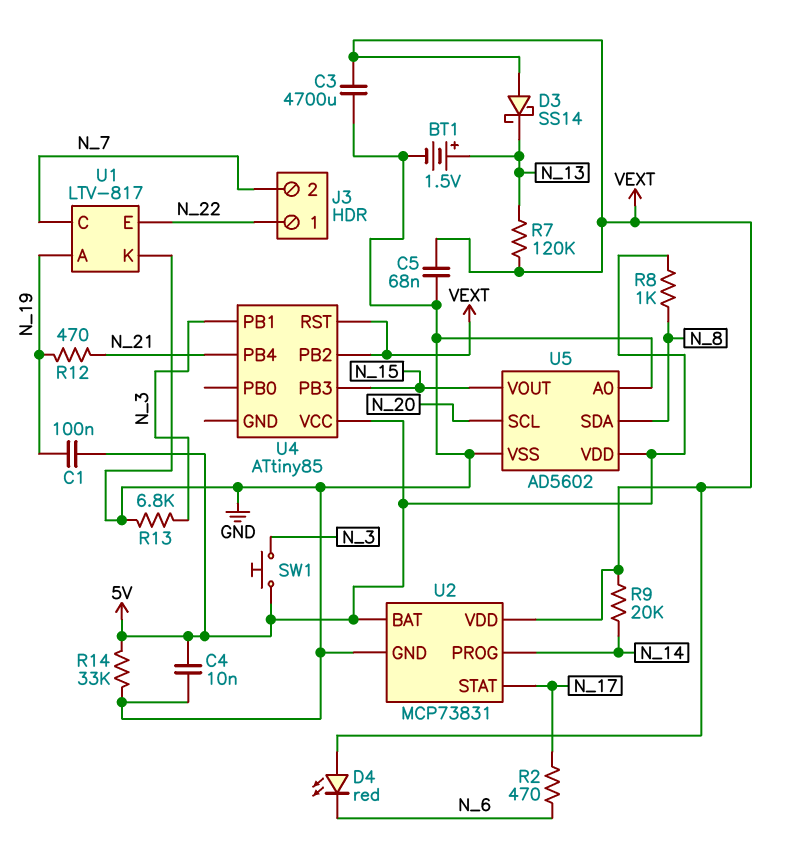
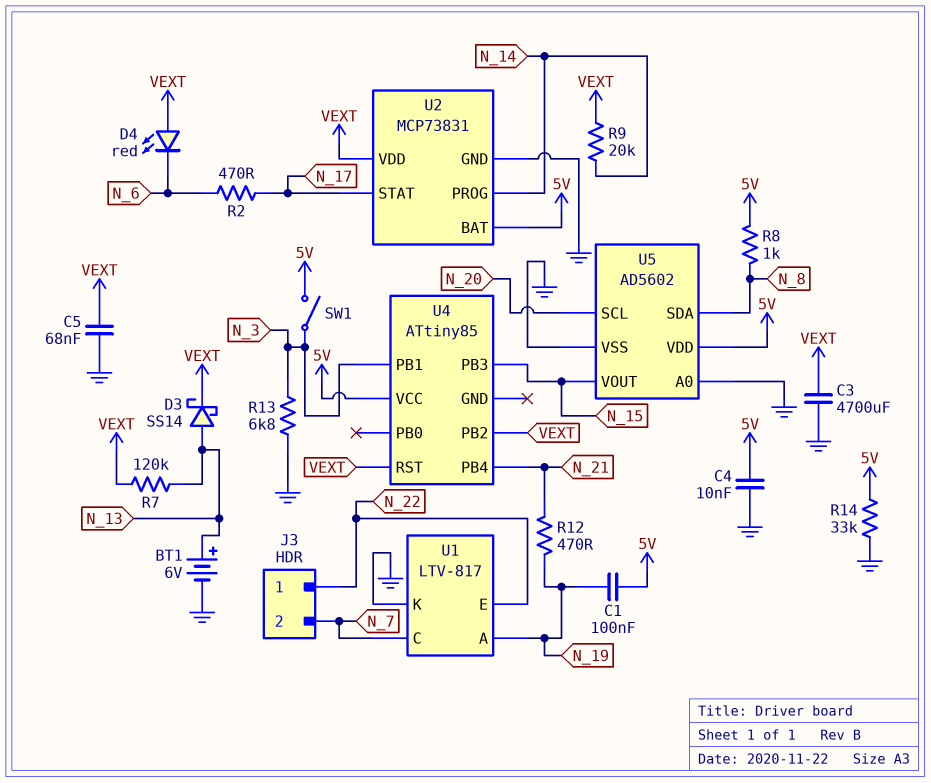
BT1: 1.5V (plus N_13, minus GND) -> 6V (plus N_13, minus GND)
D3: schottky SS14 (A VEXT, K N_13) -> schottky SS14 (A N_13, K VEXT)
SW1: button (5V, N_3) -> switch (5V, N_3)

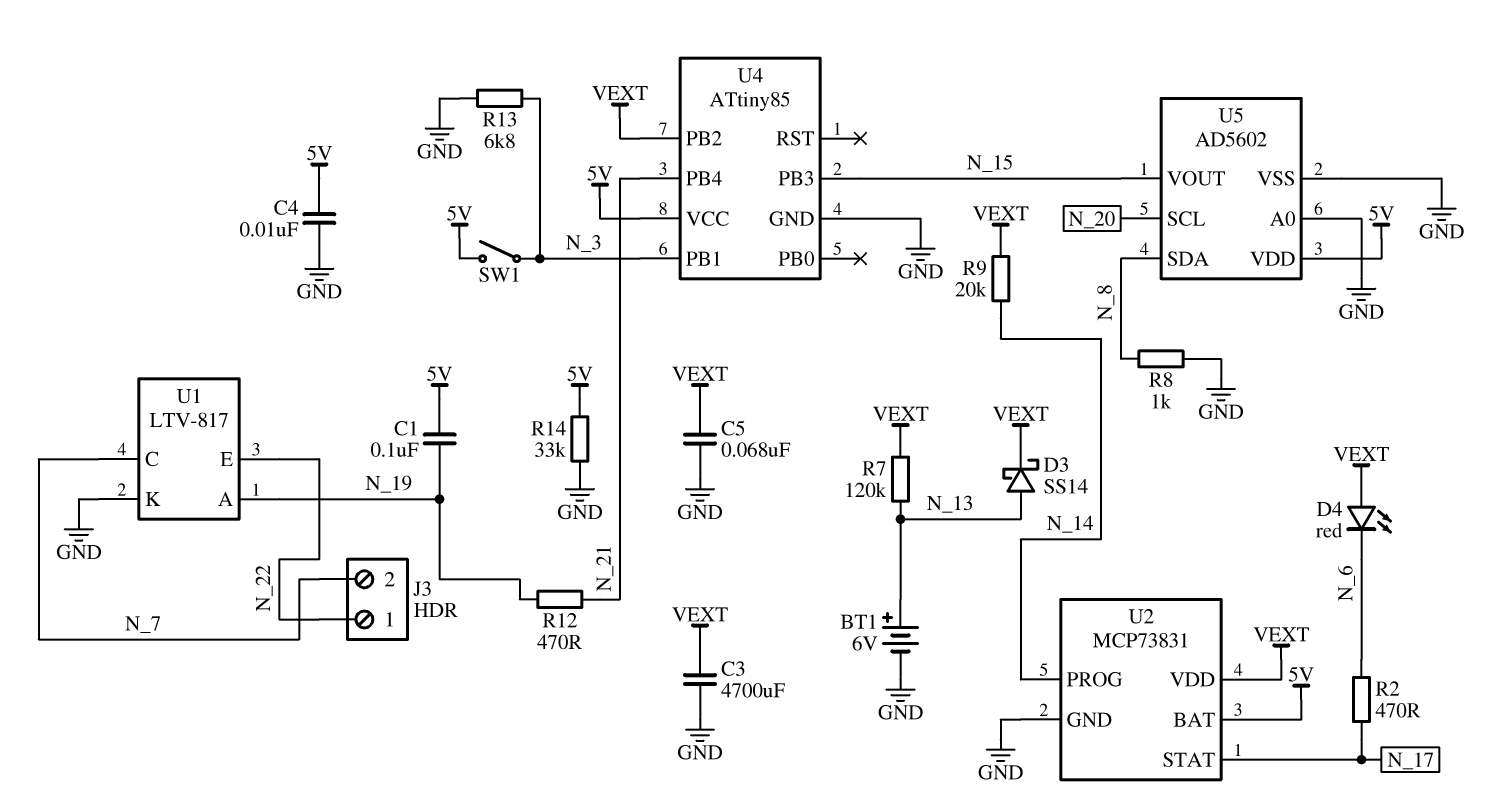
R8: 1k (5V, N_8) -> 1k (GND, N_8)
U4 pin GND: none -> GND
U4 pin RST: VEXT -> none

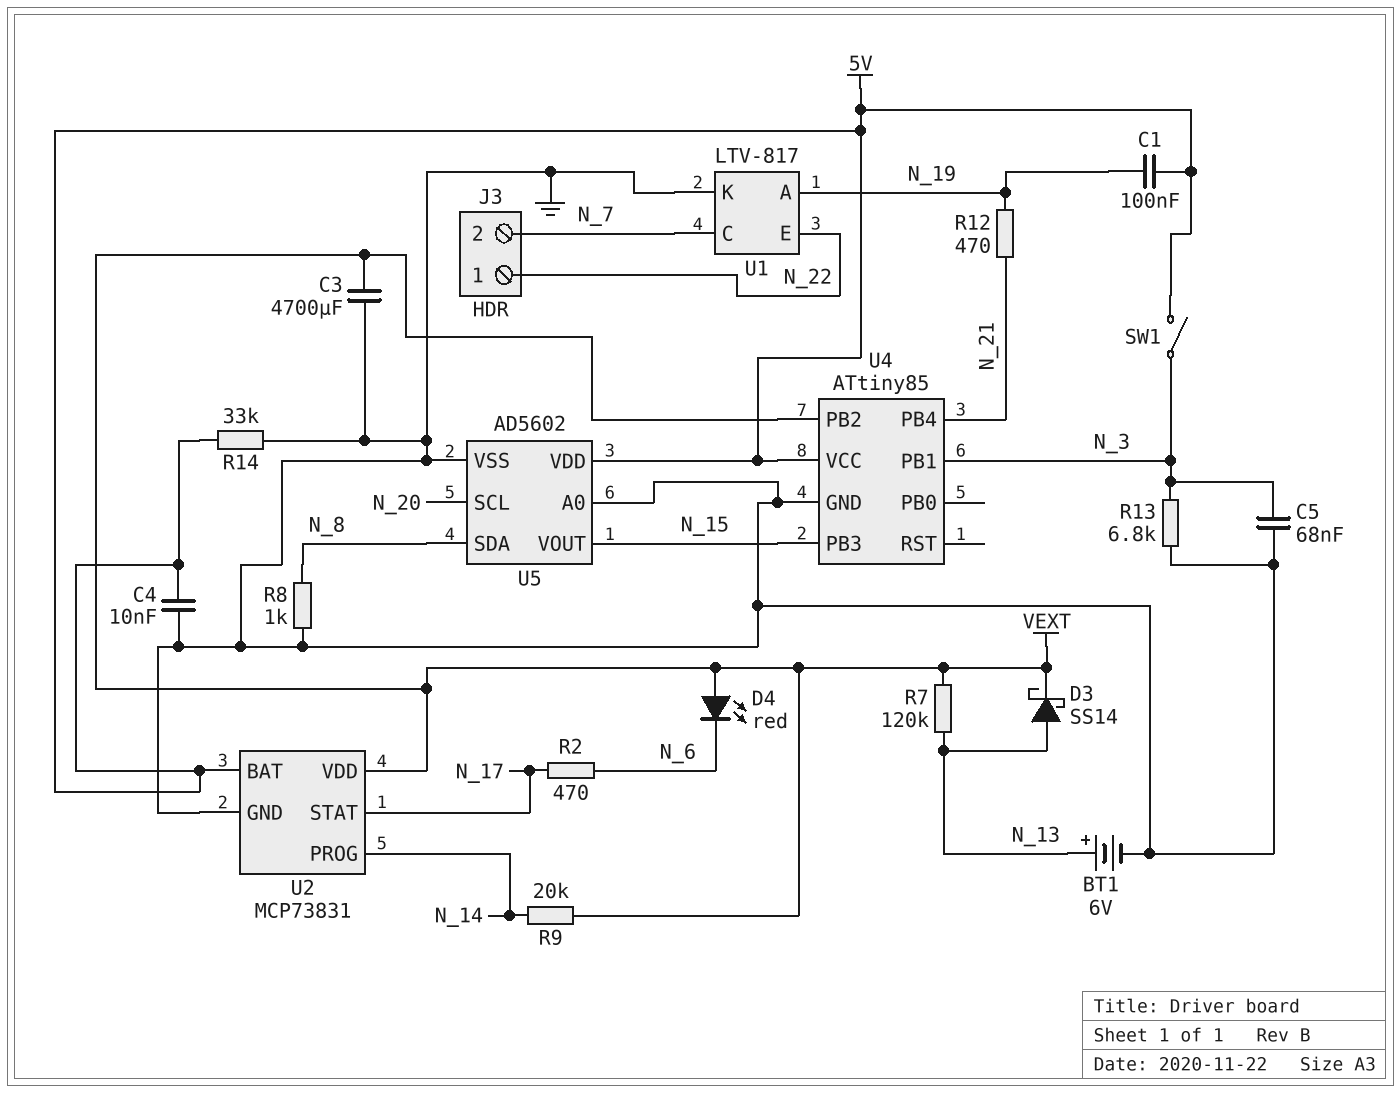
C5: 68nF (GND, VEXT) -> 68nF (GND, N_3)

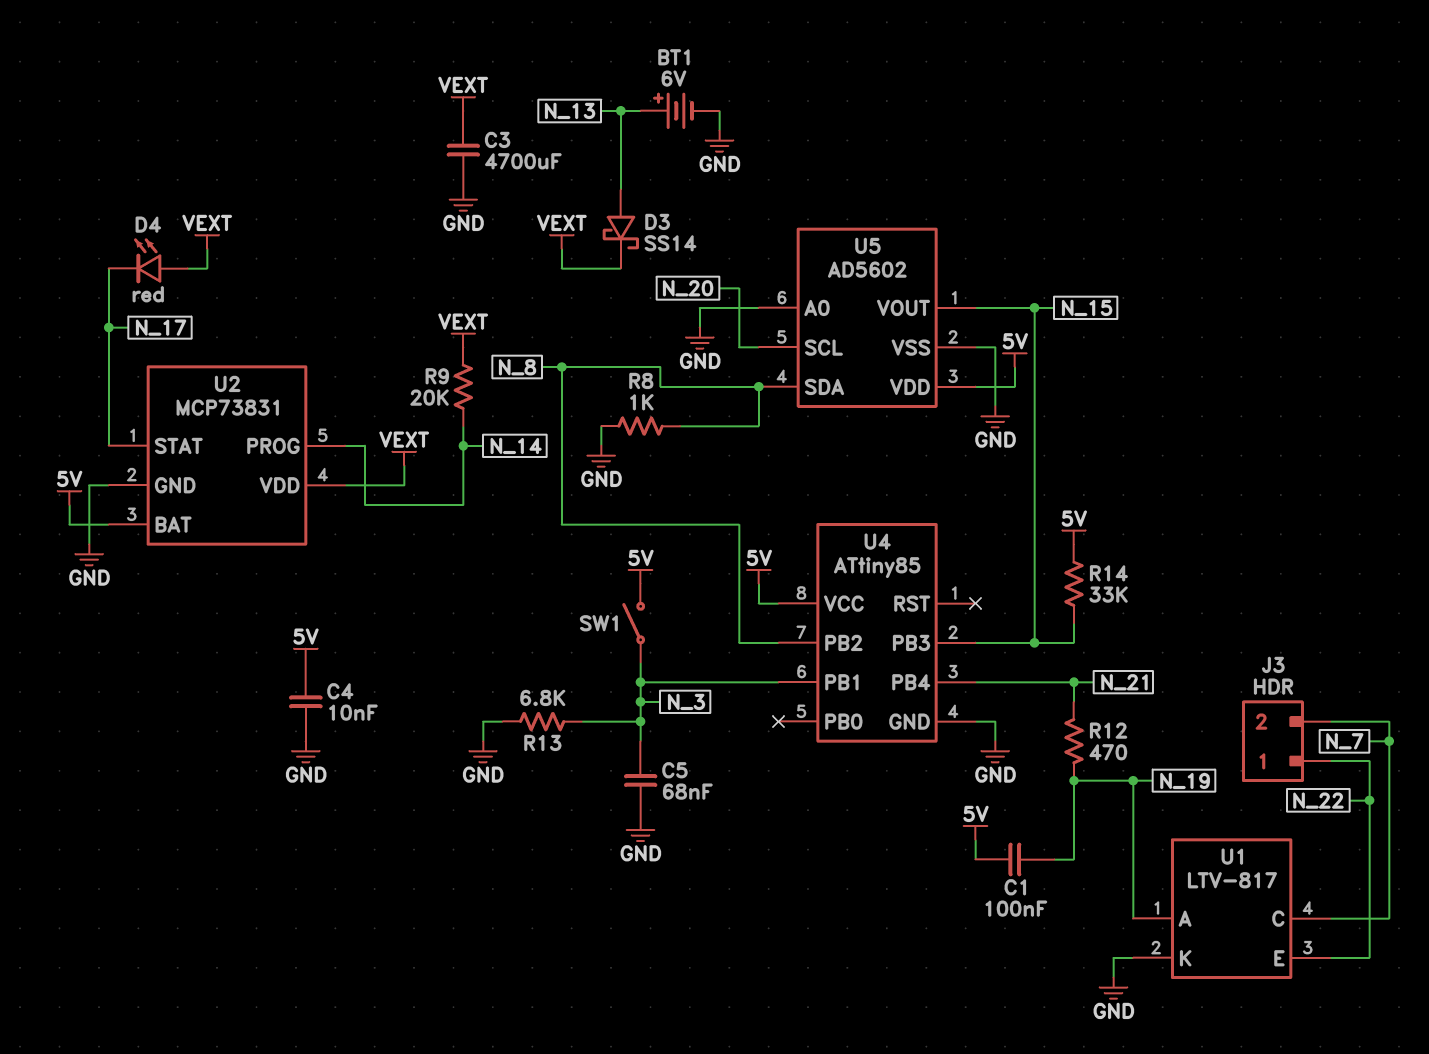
D4: LED red (A VEXT, K N_6) -> LED red (A VEXT, K N_17)
R2: 470 (N_6, N_17) -> none
R7: 120k (N_13, VEXT) -> none
R14: 33k (5V, GND) -> 33k (5V, N_15)
U4 pin PB2: VEXT -> N_8

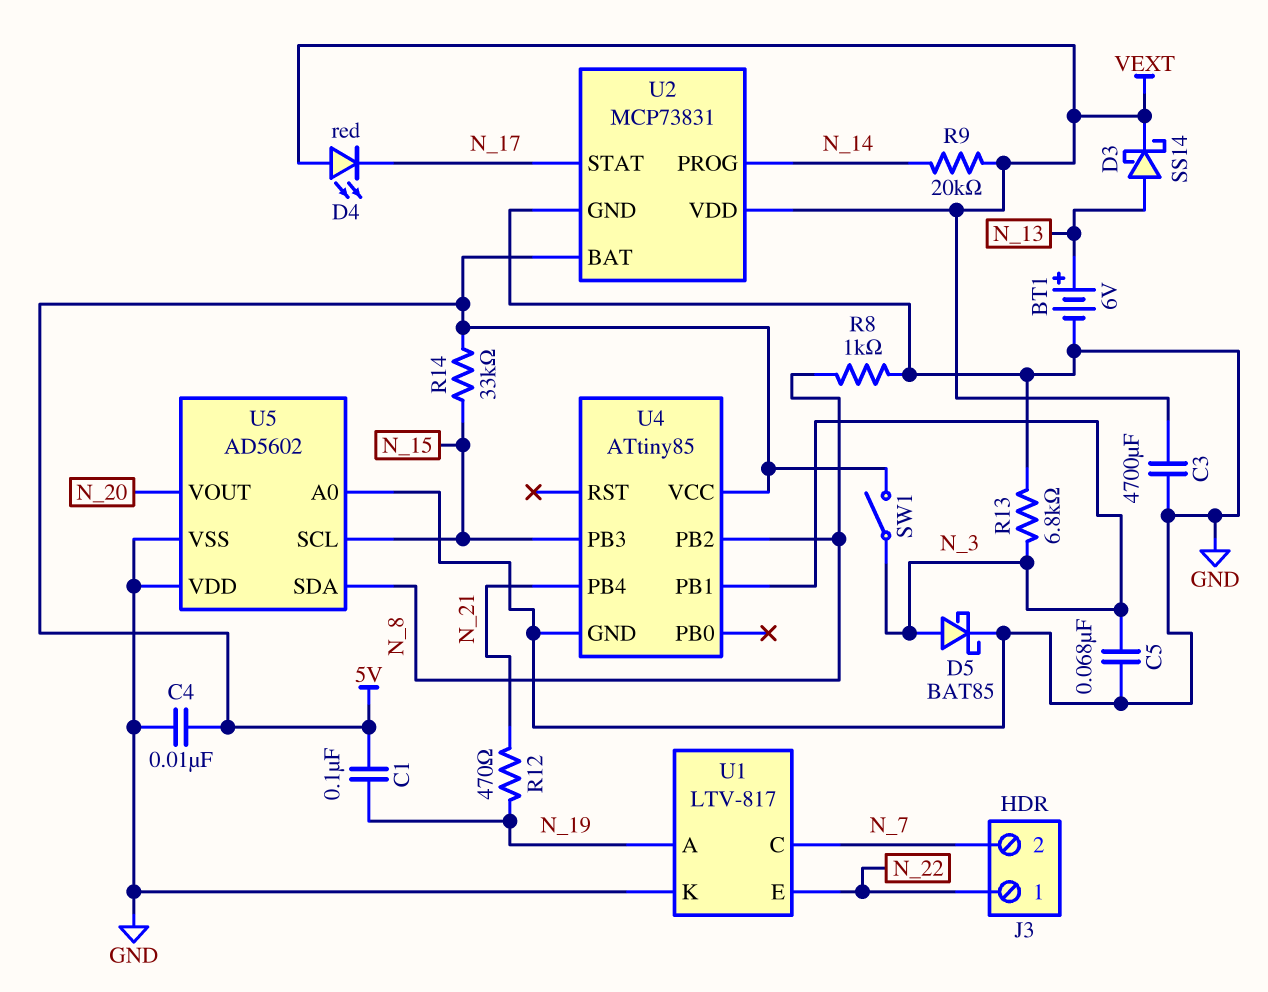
D5: none -> schottky BAT85 (A N_3, K GND)
U5 pin SCL: N_20 -> N_15
U5 pin VDD: 5V -> GND
U5 pin VOUT: N_15 -> N_20

